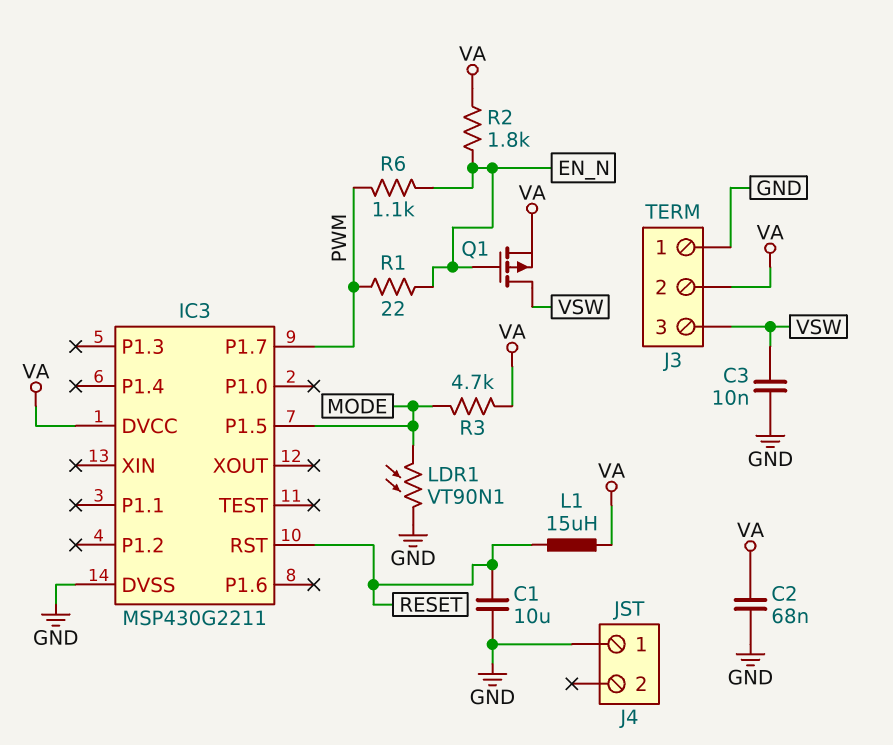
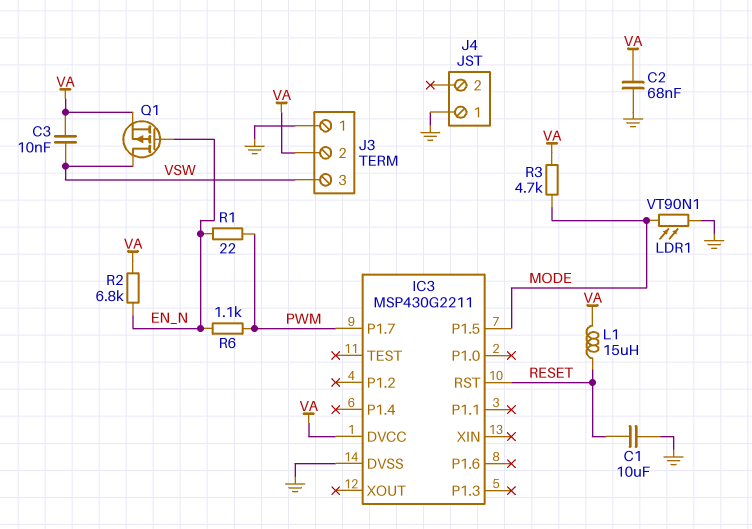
C3: 10nF (GND, VSW) -> 10nF (VA, VSW)
R2: 1.8k (EN_N, VA) -> 6.8k (EN_N, VA)

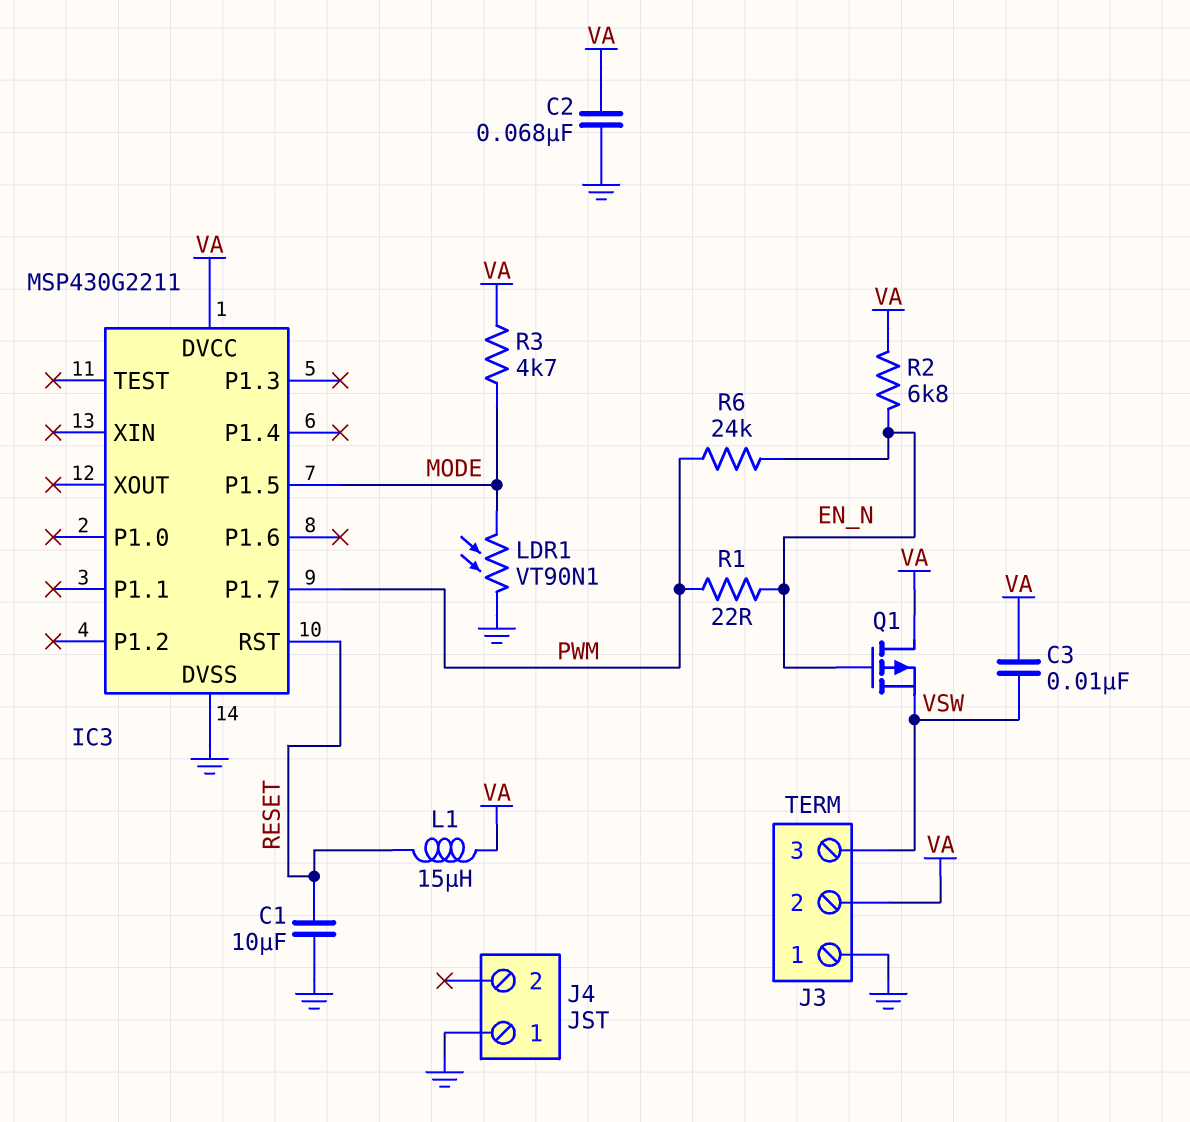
Q1: PMOS (G EN_N, D VSW, S VA) -> PMOS (G EN_N, D VA, S VSW)
R6: 1.1k (EN_N, PWM) -> 24k (EN_N, PWM)

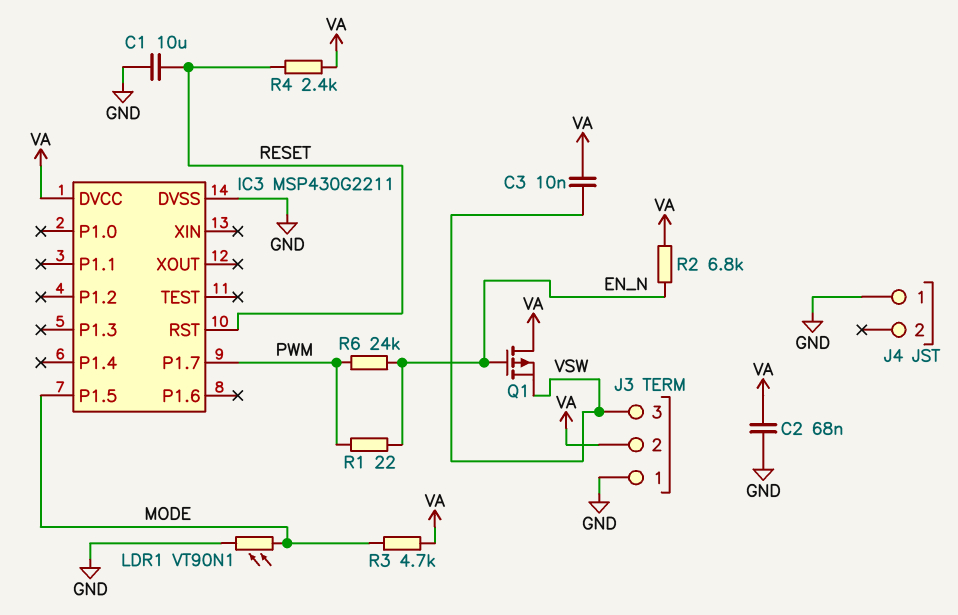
L1: 15uH (RESET, VA) -> none
R4: none -> 2.4k (RESET, VA)

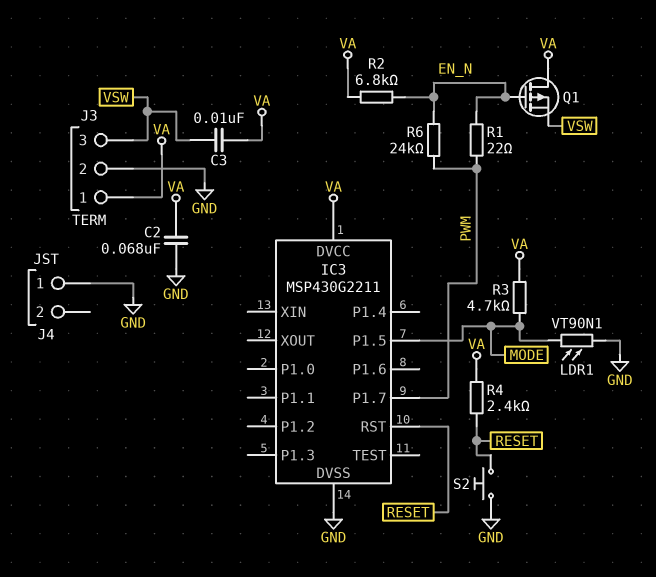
C1: 10uF (GND, RESET) -> none
J3 pin 1: GND -> VA
J3 pin 2: VA -> GND
S2: none -> button (GND, RESET)

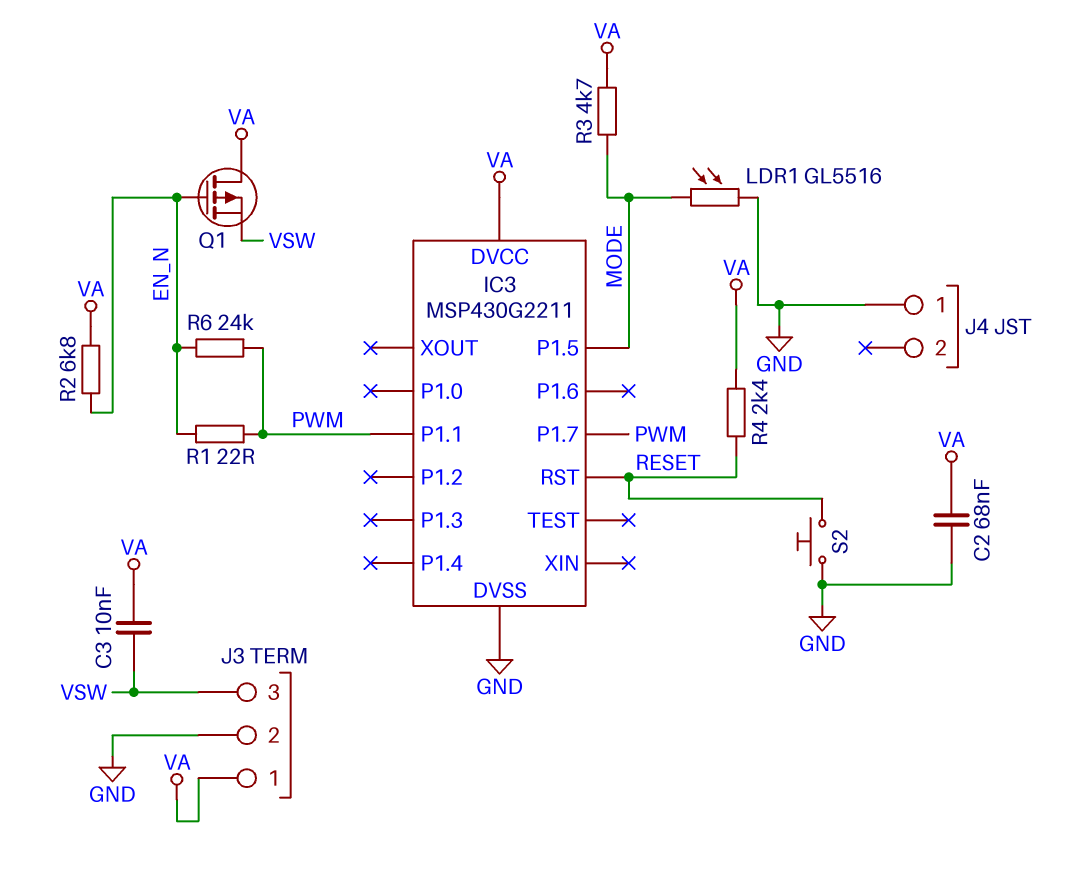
IC3 pin P1.1: none -> PWM
LDR1: VT90N1 (GND, MODE) -> GL5516 (GND, MODE)

